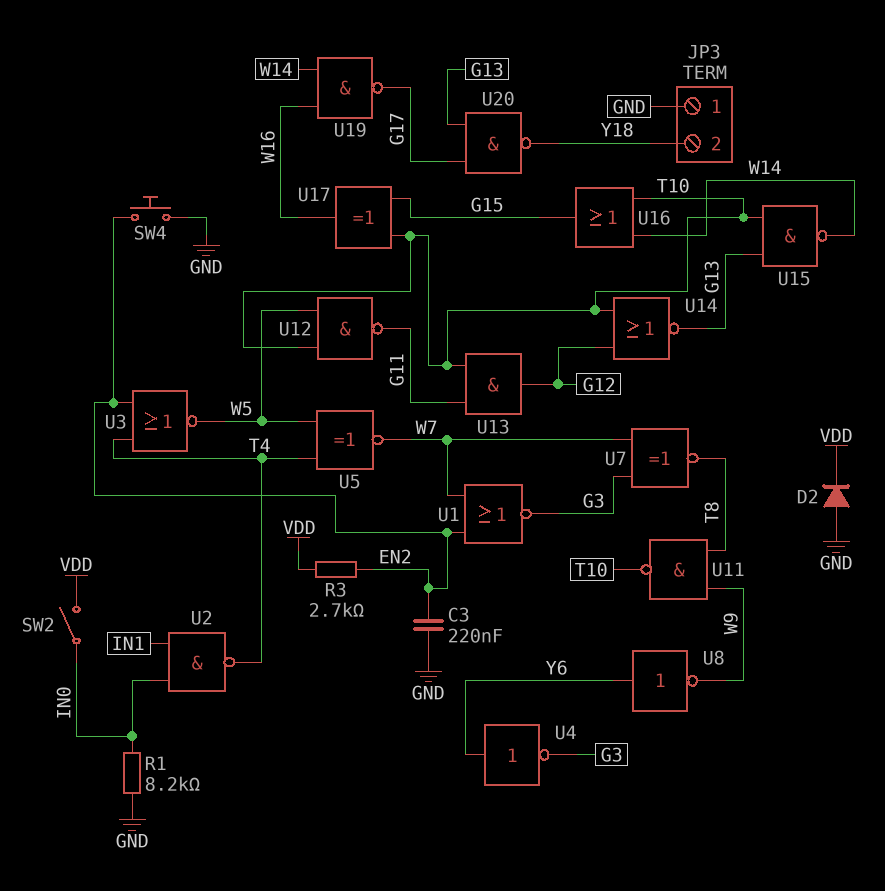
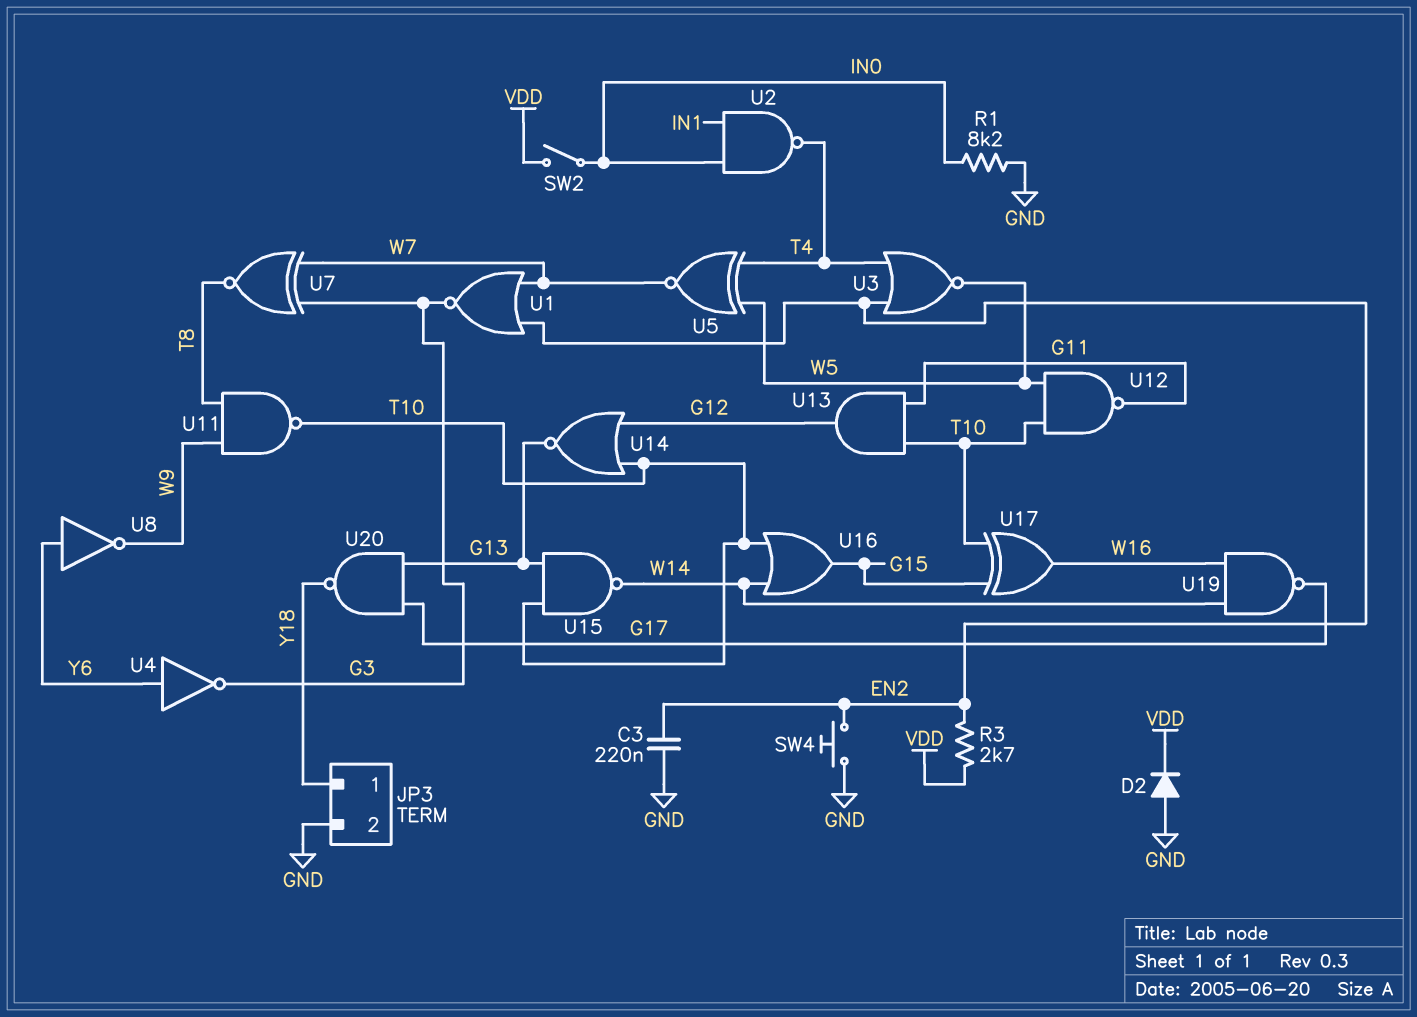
JP3 pin 1: GND -> Y18
JP3 pin 2: Y18 -> GND

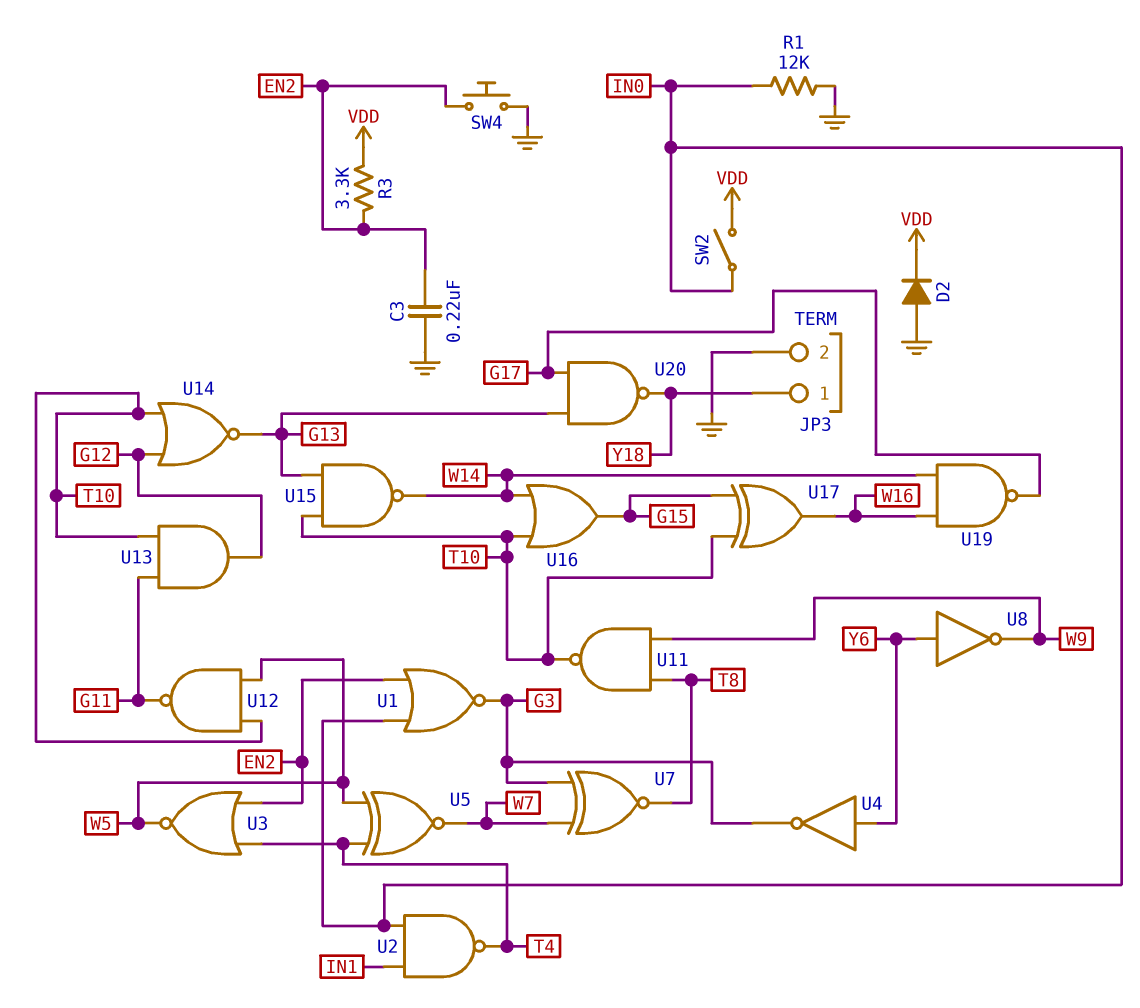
R1: 8.2k (GND, IN0) -> 12k (GND, IN0)
R3: 2.7k (EN2, VDD) -> 3.3k (EN2, VDD)
U1: NOR (in EN2, in W7, out G3) -> NOR (in EN2, in IN0, out G3)

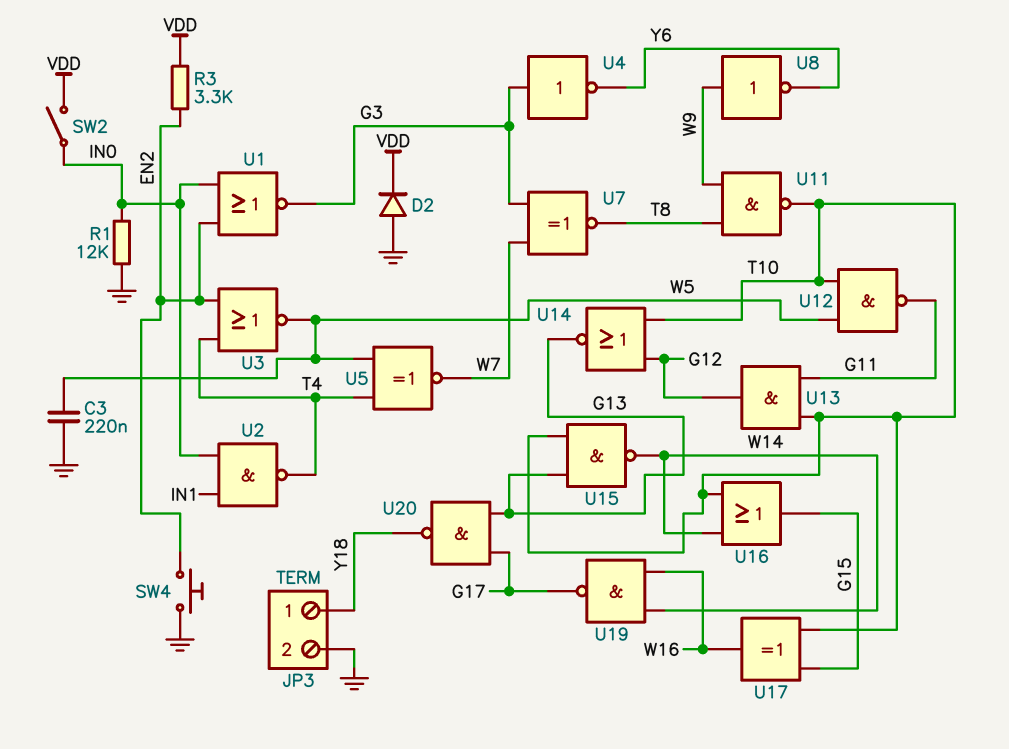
C3: 220nF (EN2, GND) -> 220nF (GND, W5)
U4: NOT (in Y6, out G3) -> NOT (in G3, out Y6)
U8: NOT (in Y6, out W9) -> NOT (in W9, out Y6)

